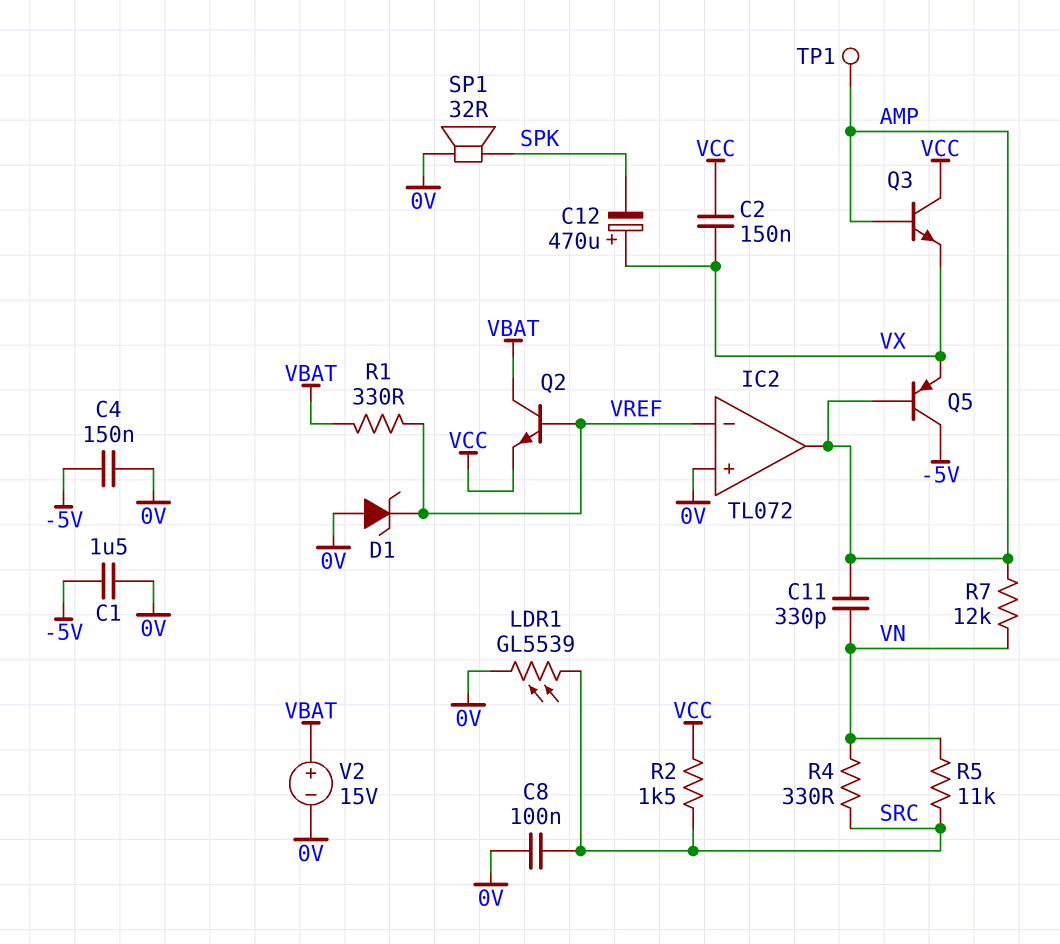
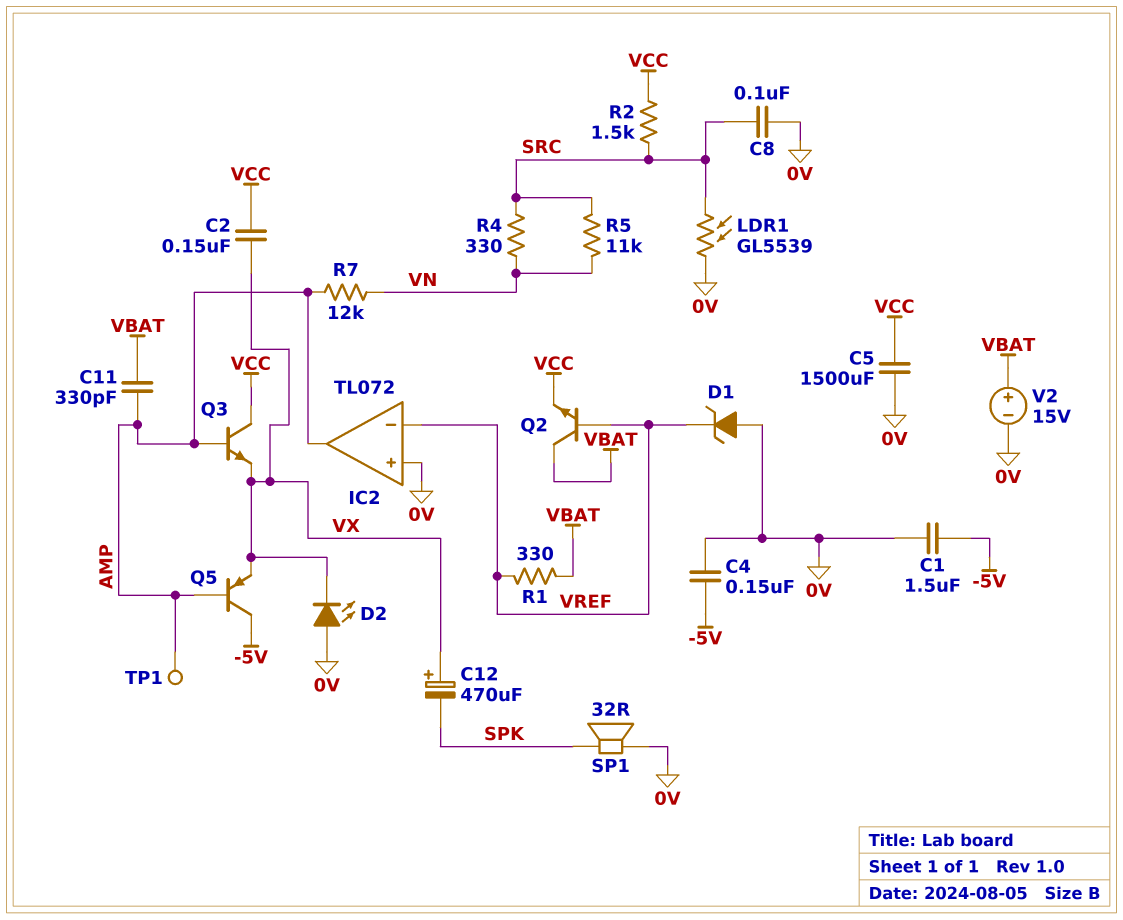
C5: none -> 1500uF (0V, VCC)
C11: 330pF (AMP, VN) -> 330pF (AMP, VBAT)
D2: none -> LED (A 0V, K VX)

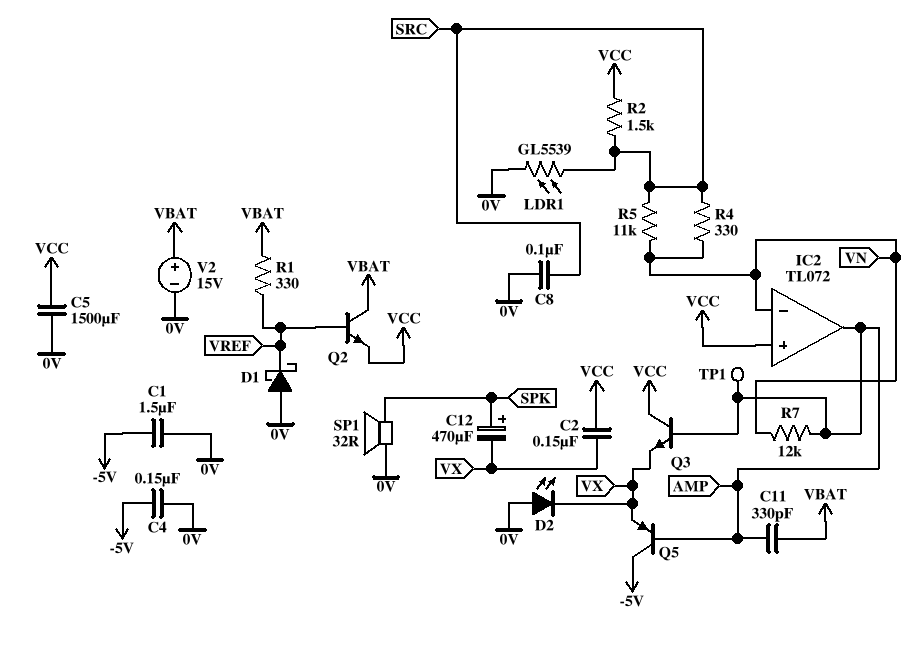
C12: 470uF (plus VX, minus SPK) -> 470uF (plus SPK, minus VX)
D1: zener (A 0V, K VREF) -> schottky (A 0V, K VREF)
IC2 pin in+: 0V -> VCC
IC2 pin in-: VREF -> VN

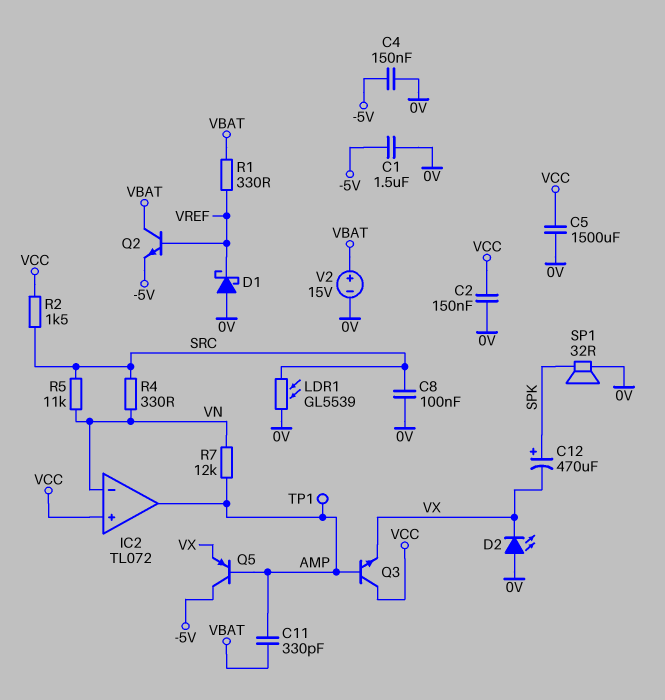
C2: 150nF (VCC, VX) -> 150nF (0V, VCC)
Q2: NPN (B VREF, C VBAT, E VCC) -> NPN (B VREF, C VBAT, E -5V)

